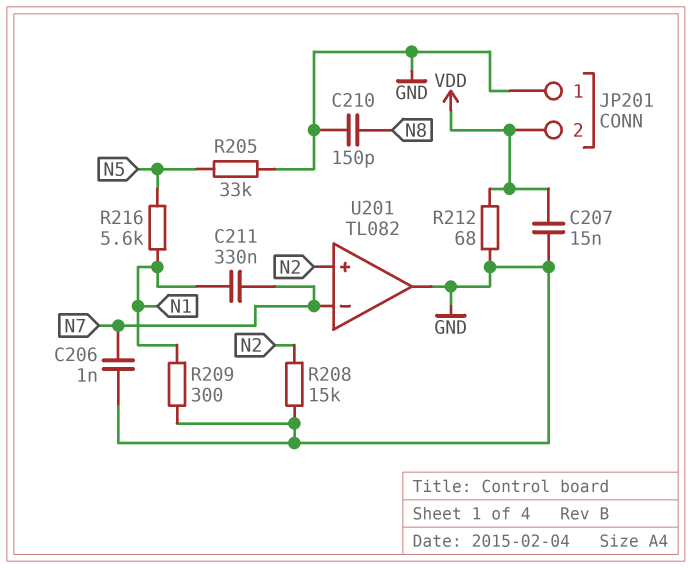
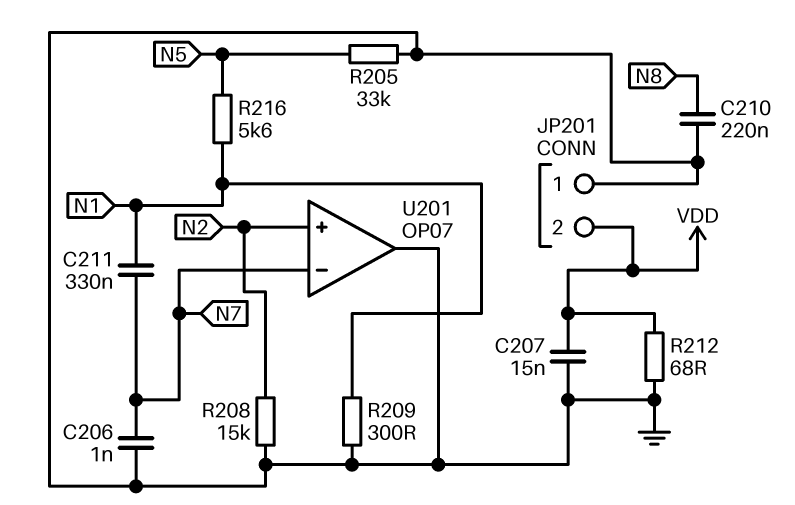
C210: 150pF (GND, N8) -> 220nF (GND, N8)
U201: TL082 -> OP07

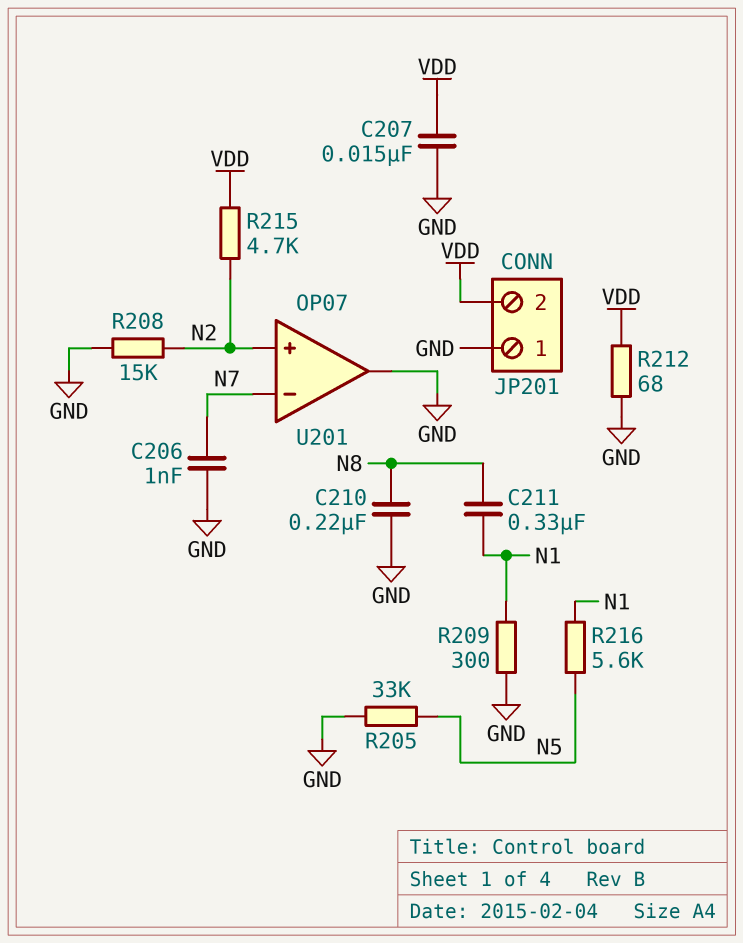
C211: 330nF (N1, N7) -> 330nF (N1, N8)
R215: none -> 4.7k (N2, VDD)

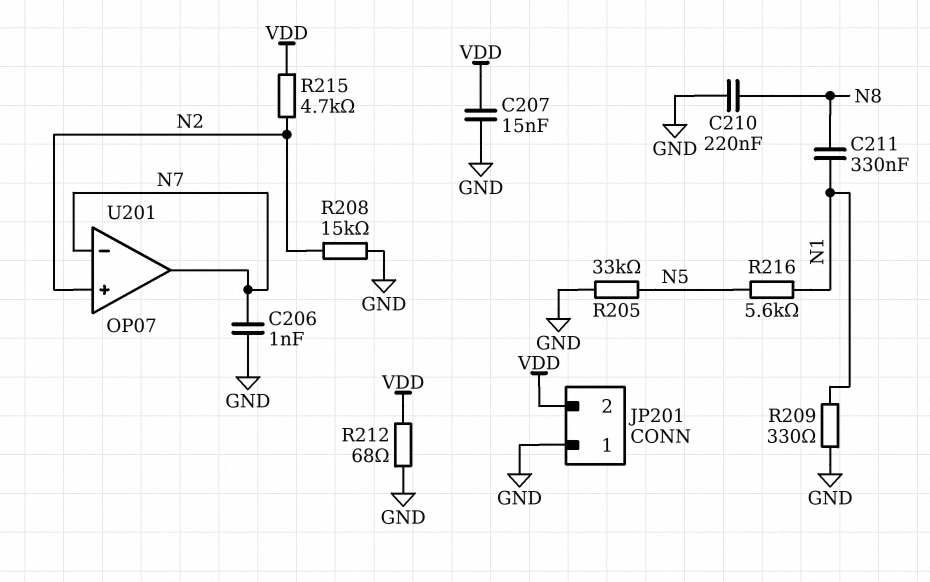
R209: 300 (GND, N1) -> 330 (GND, N1)
U201 pin out: GND -> N7

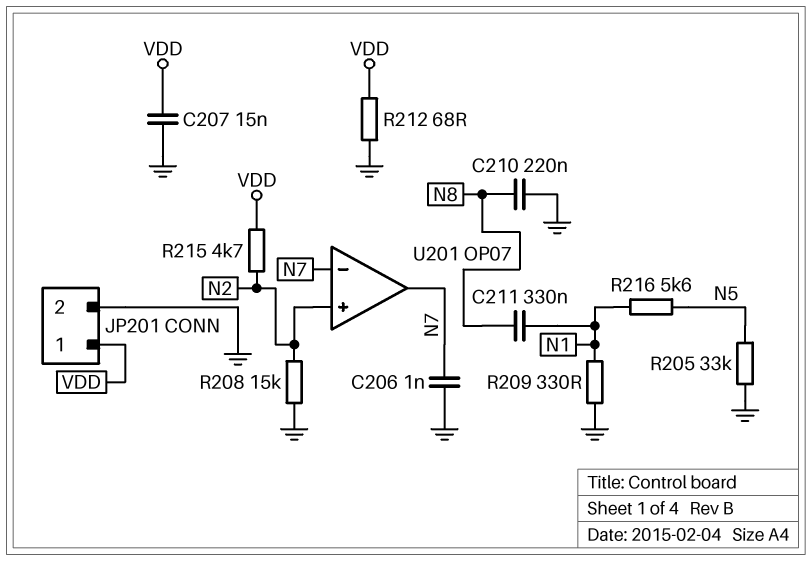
JP201 pin 1: GND -> VDD
JP201 pin 2: VDD -> GND

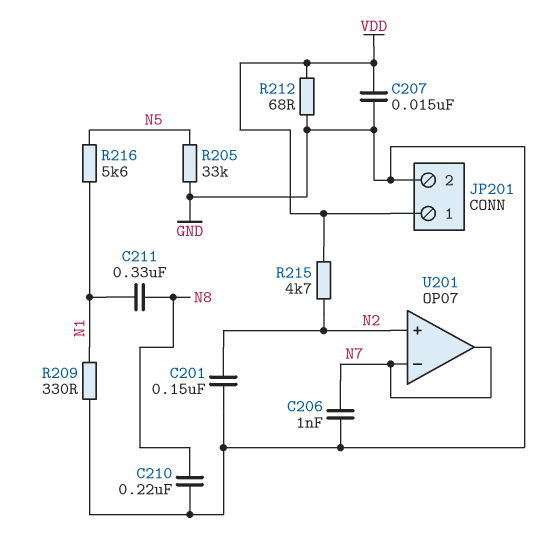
C201: none -> 150nF (GND, N2)
R208: 15k (GND, N2) -> none

